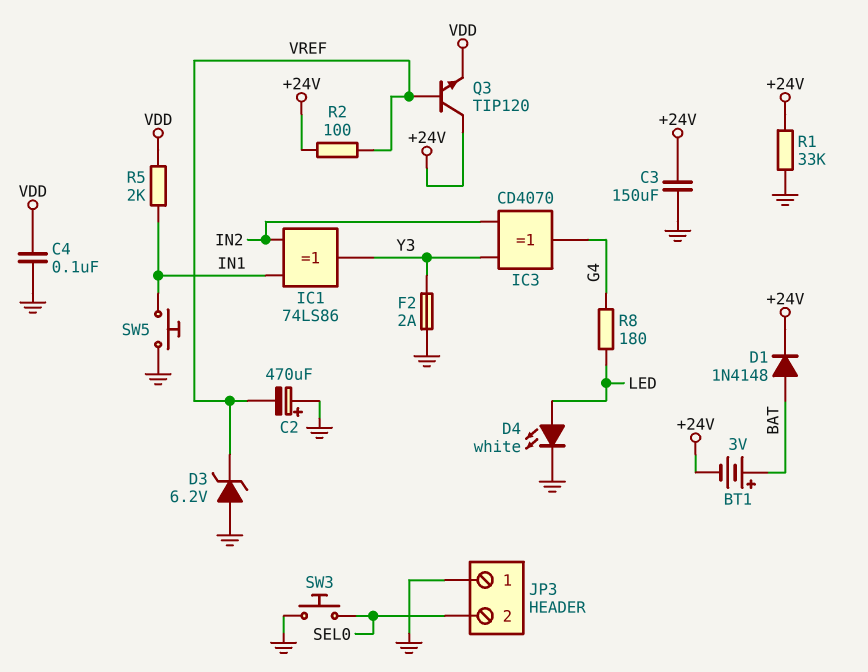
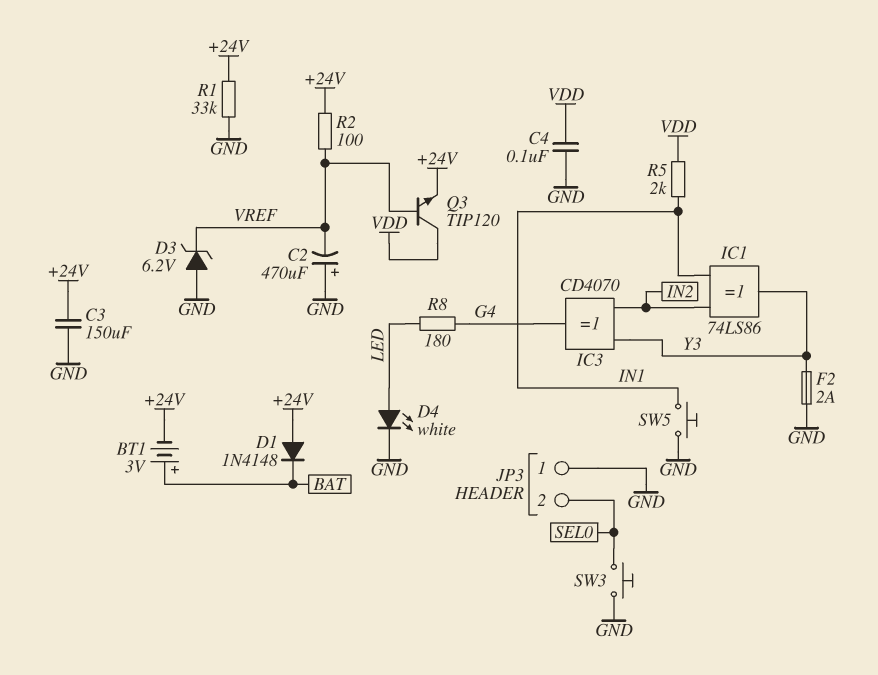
D1: diode 1N4148 (A BAT, K +24V) -> diode 1N4148 (A +24V, K BAT)
Q3: NPN TIP120 (B VREF, C +24V, E VDD) -> NPN TIP120 (B VREF, C VDD, E +24V)

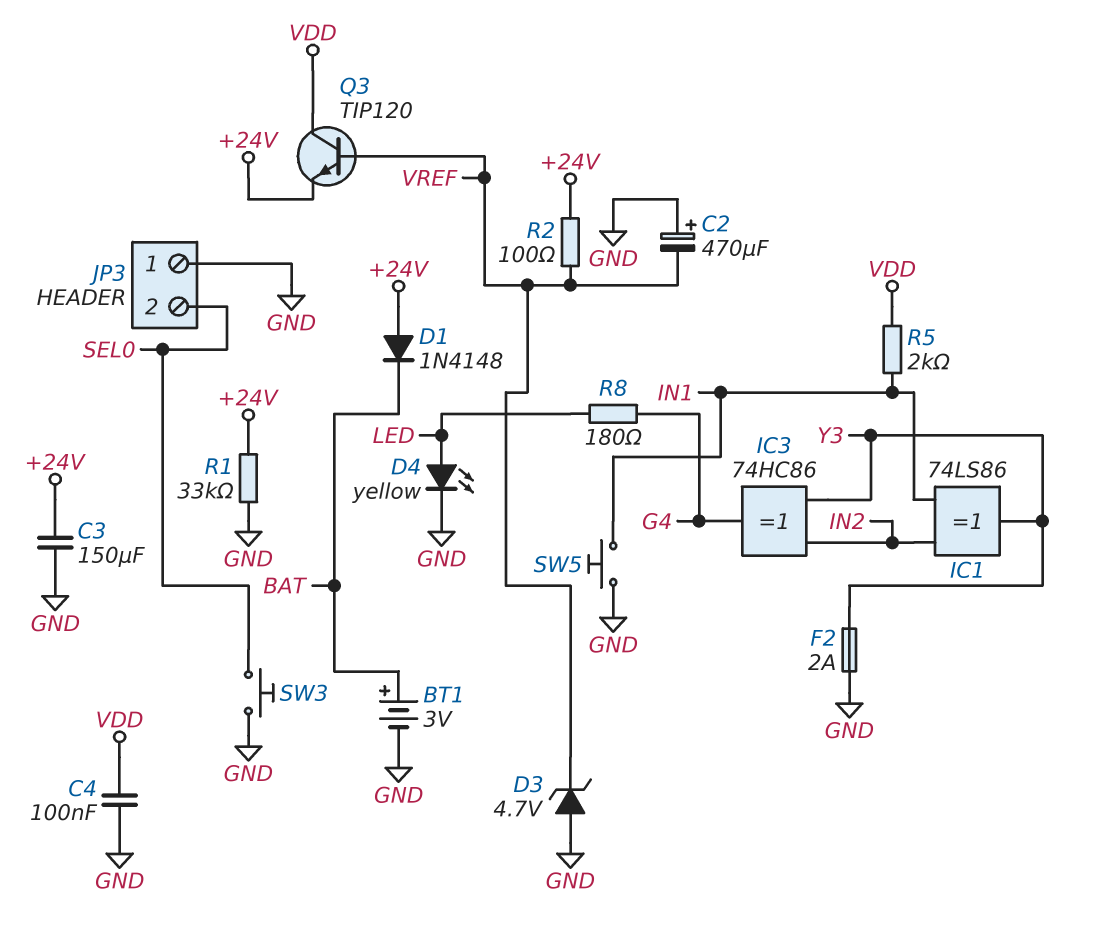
BT1: 3V (plus BAT, minus +24V) -> 3V (plus BAT, minus GND)
D3: zener 6.2V (A GND, K VREF) -> zener 4.7V (A GND, K VREF)
D4: LED white (A LED, K GND) -> LED yellow (A LED, K GND)
IC3: XOR CD4070 (in IN2, in Y3, out G4) -> XOR 74HC86 (in IN2, in Y3, out G4)

